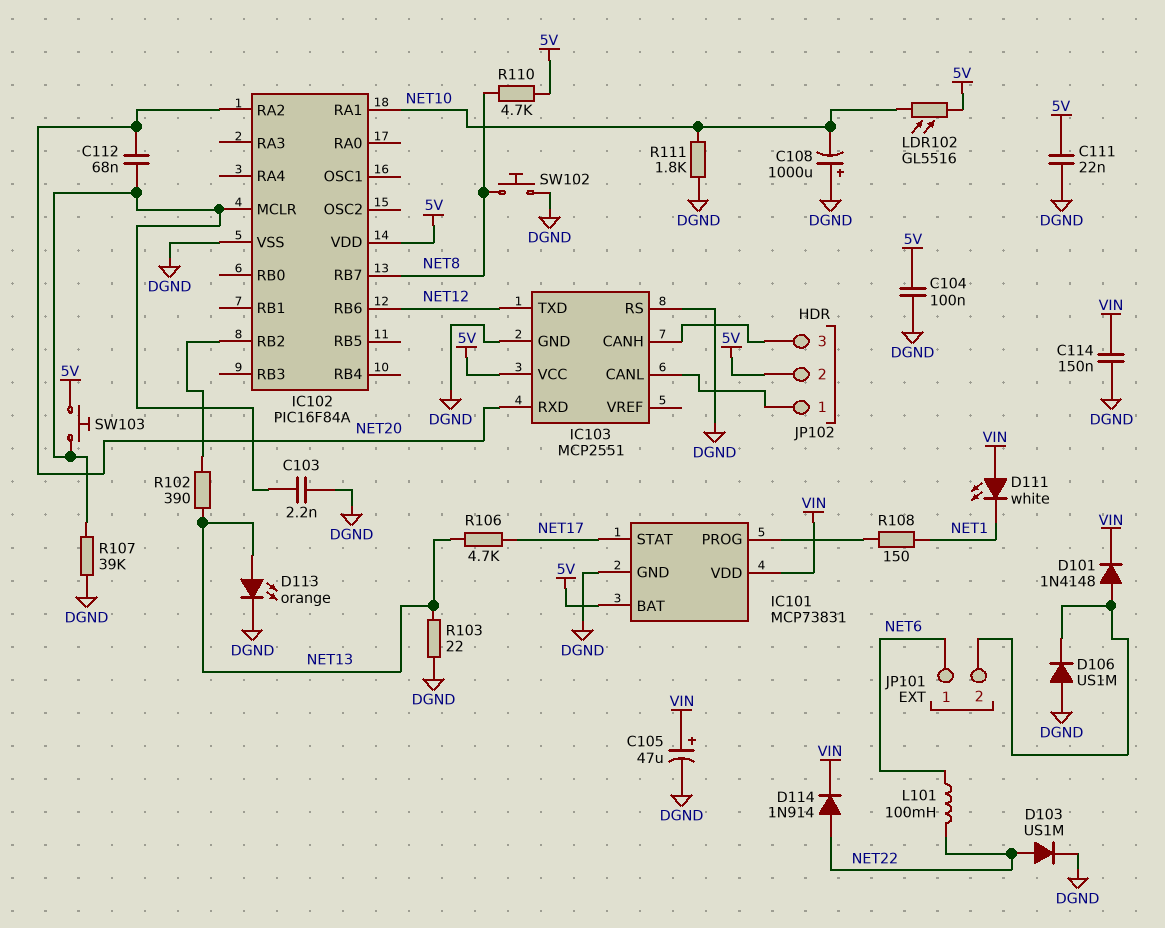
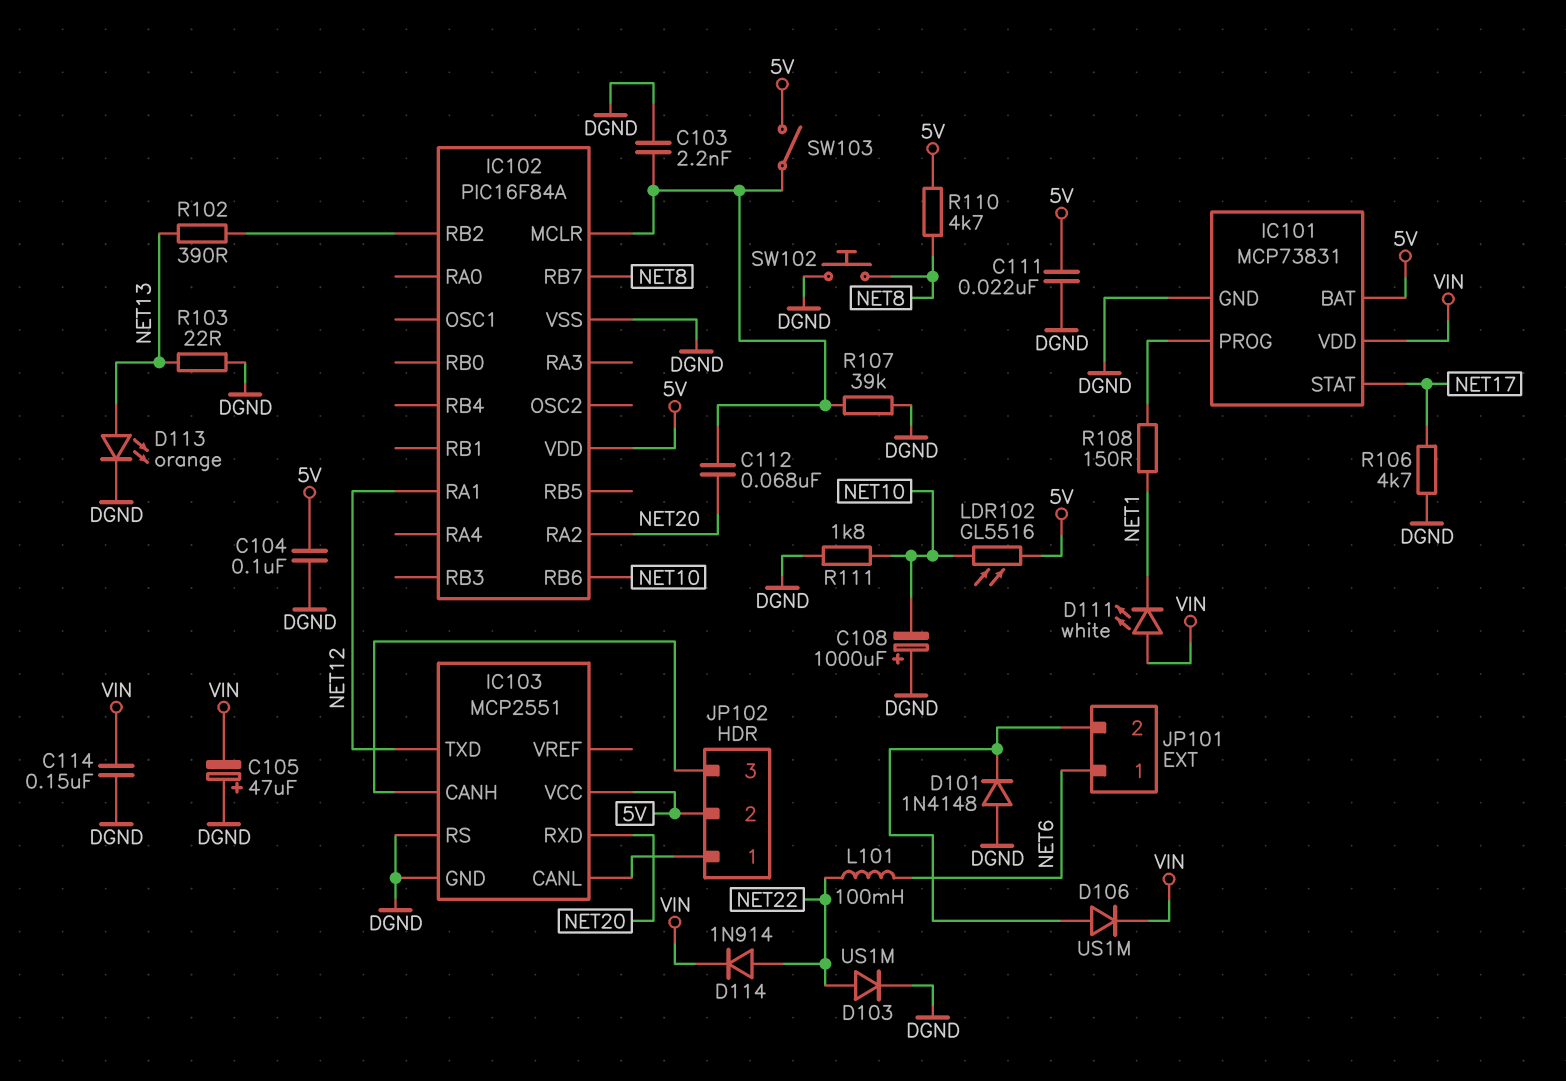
C105: 47uF (plus VIN, minus DGND) -> 47uF (plus DGND, minus VIN)
D101: diode 1N4148 (A JP101/2, K VIN) -> diode 1N4148 (A DGND, K JP101/2)
D106: diode US1M (A DGND, K JP101/2) -> diode US1M (A JP101/2, K VIN)
IC102 pin RA1: NET10 -> NET12
IC102 pin RB6: NET12 -> NET10
R106: 4.7k (NET13, NET17) -> 4.7k (DGND, NET17)
SW103: button (5V, IC102/MCLR) -> switch (5V, IC102/MCLR)

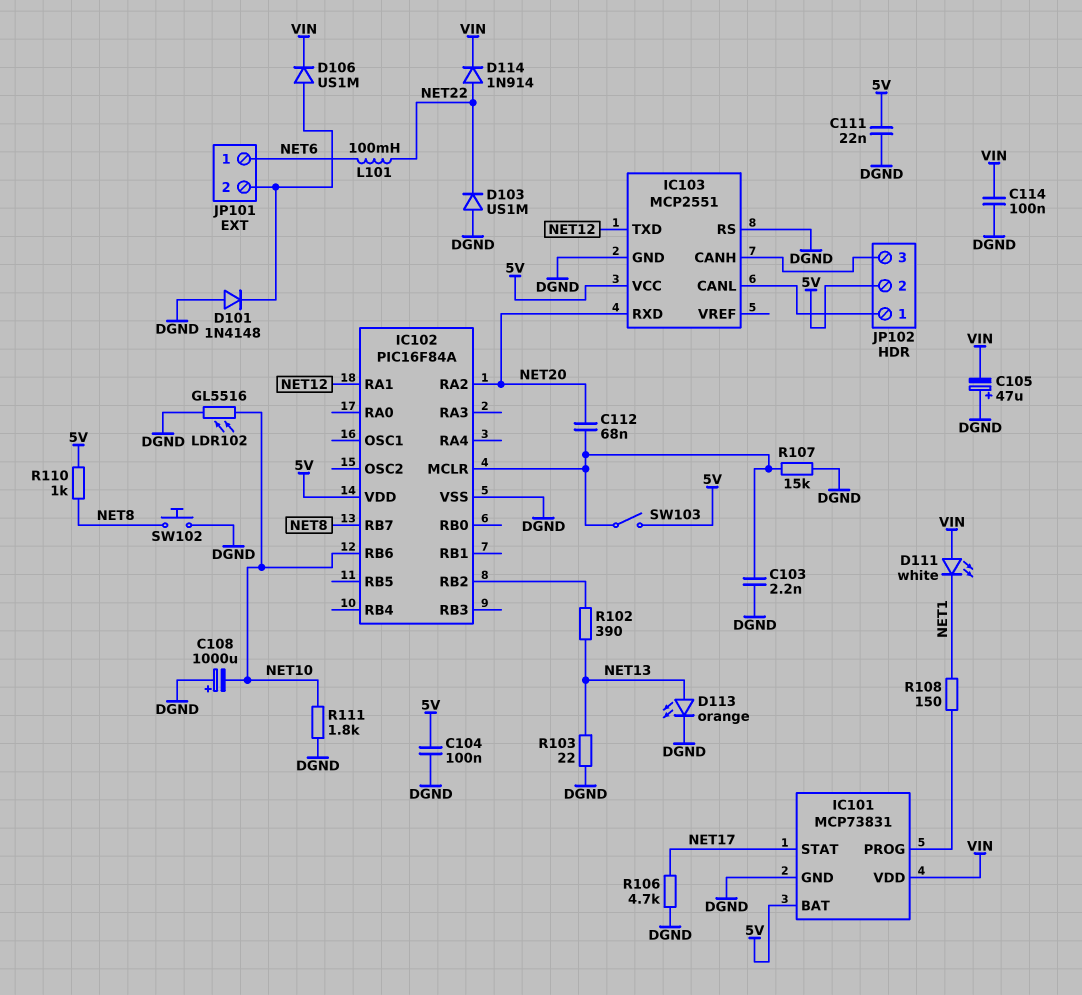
C114: 150nF (DGND, VIN) -> 100nF (DGND, VIN)
D103: diode US1M (A NET22, K DGND) -> diode US1M (A DGND, K NET22)
LDR102: GL5516 (5V, NET10) -> GL5516 (DGND, NET10)
R107: 39k (DGND, IC102/MCLR) -> 15k (DGND, IC102/MCLR)
R110: 4.7k (5V, NET8) -> 1k (5V, NET8)

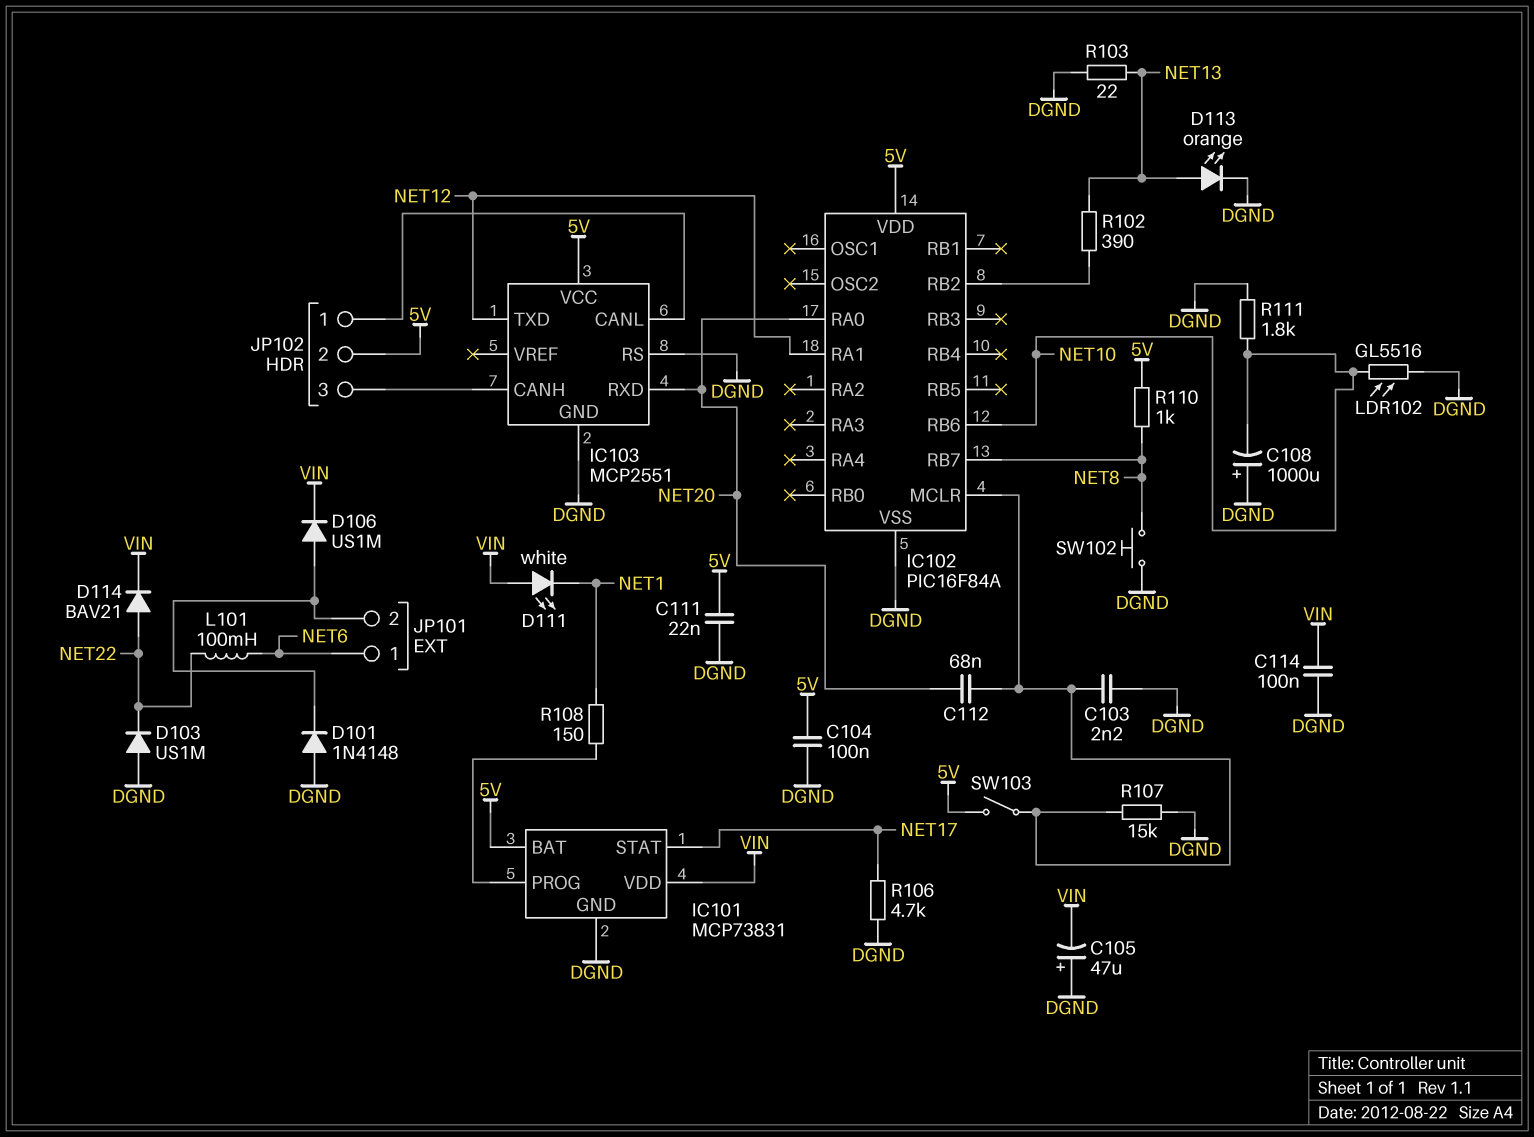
D114: diode 1N914 (A NET22, K VIN) -> diode BAV21 (A NET22, K VIN)
IC102 pin RA0: none -> NET20
IC102 pin RA2: NET20 -> none

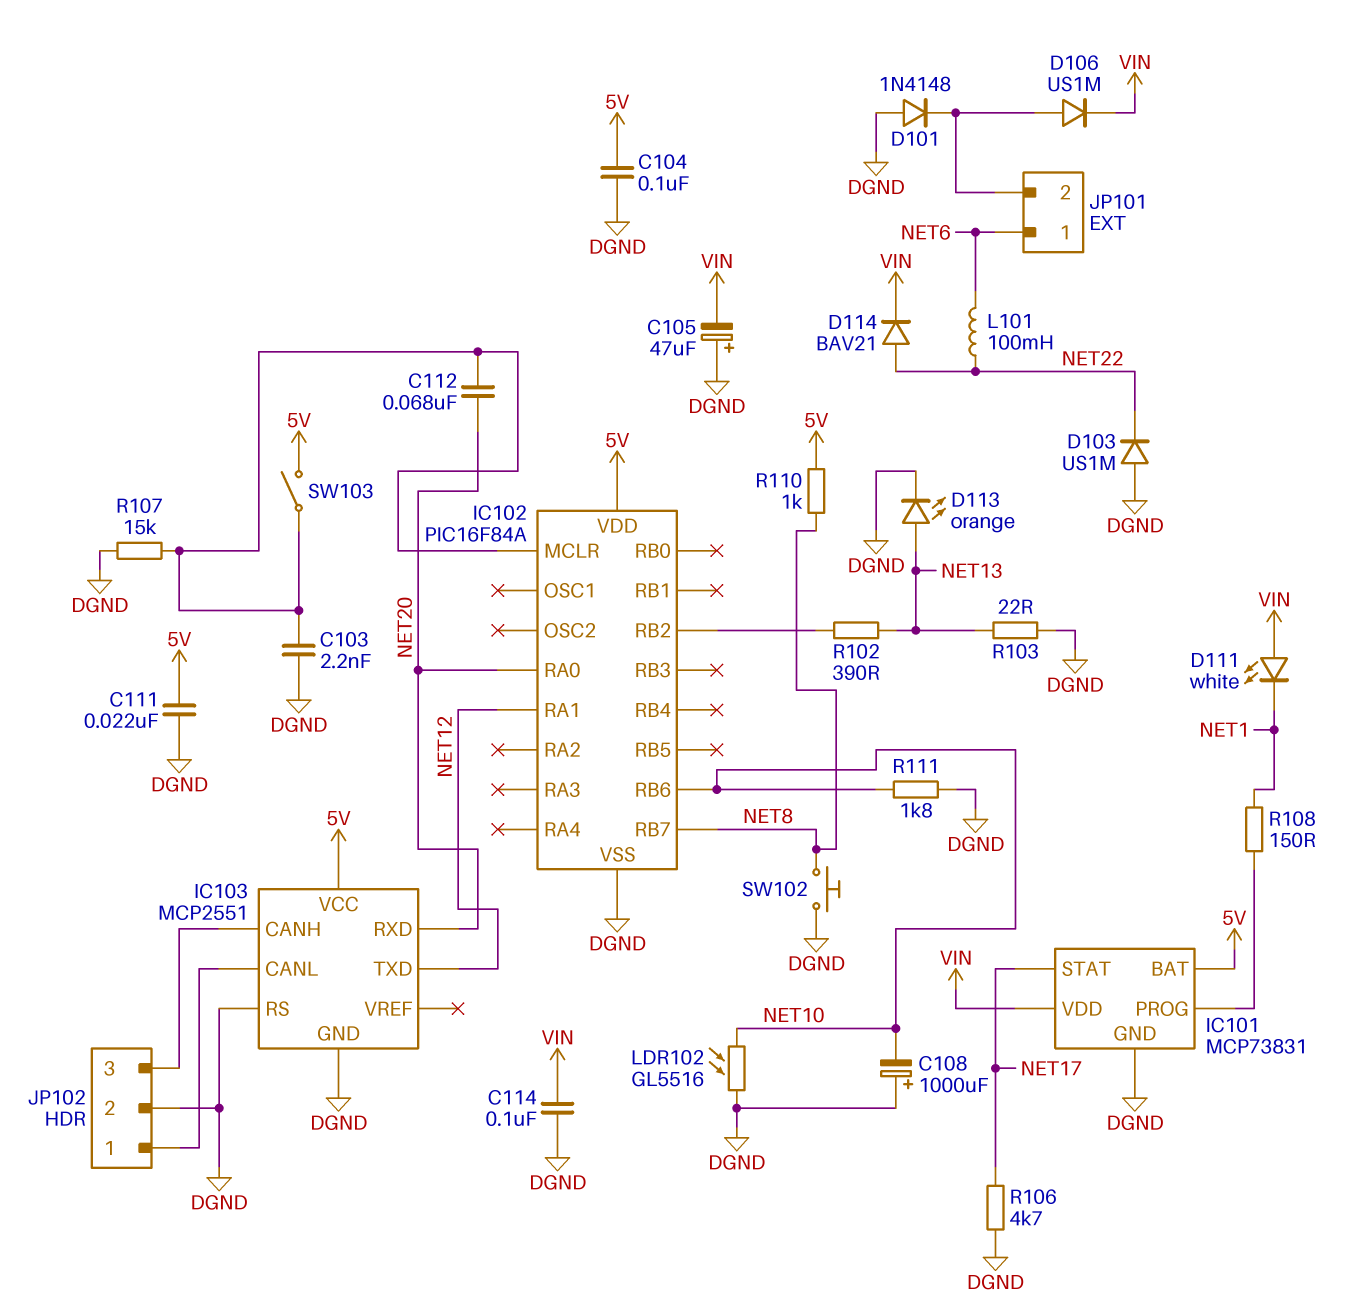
JP102 pin 2: 5V -> DGND

